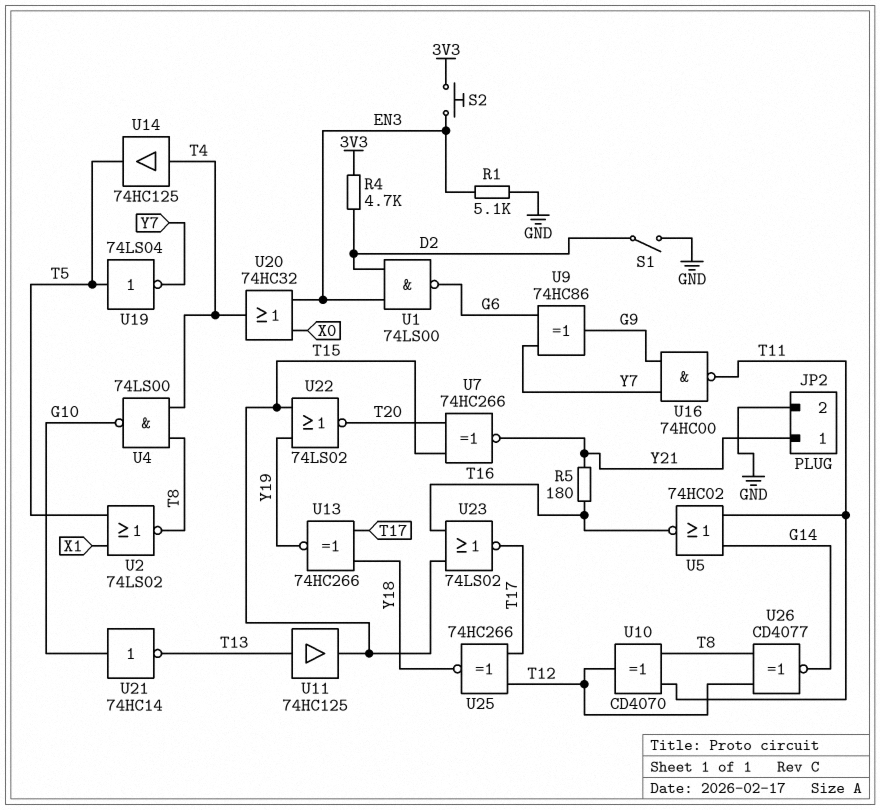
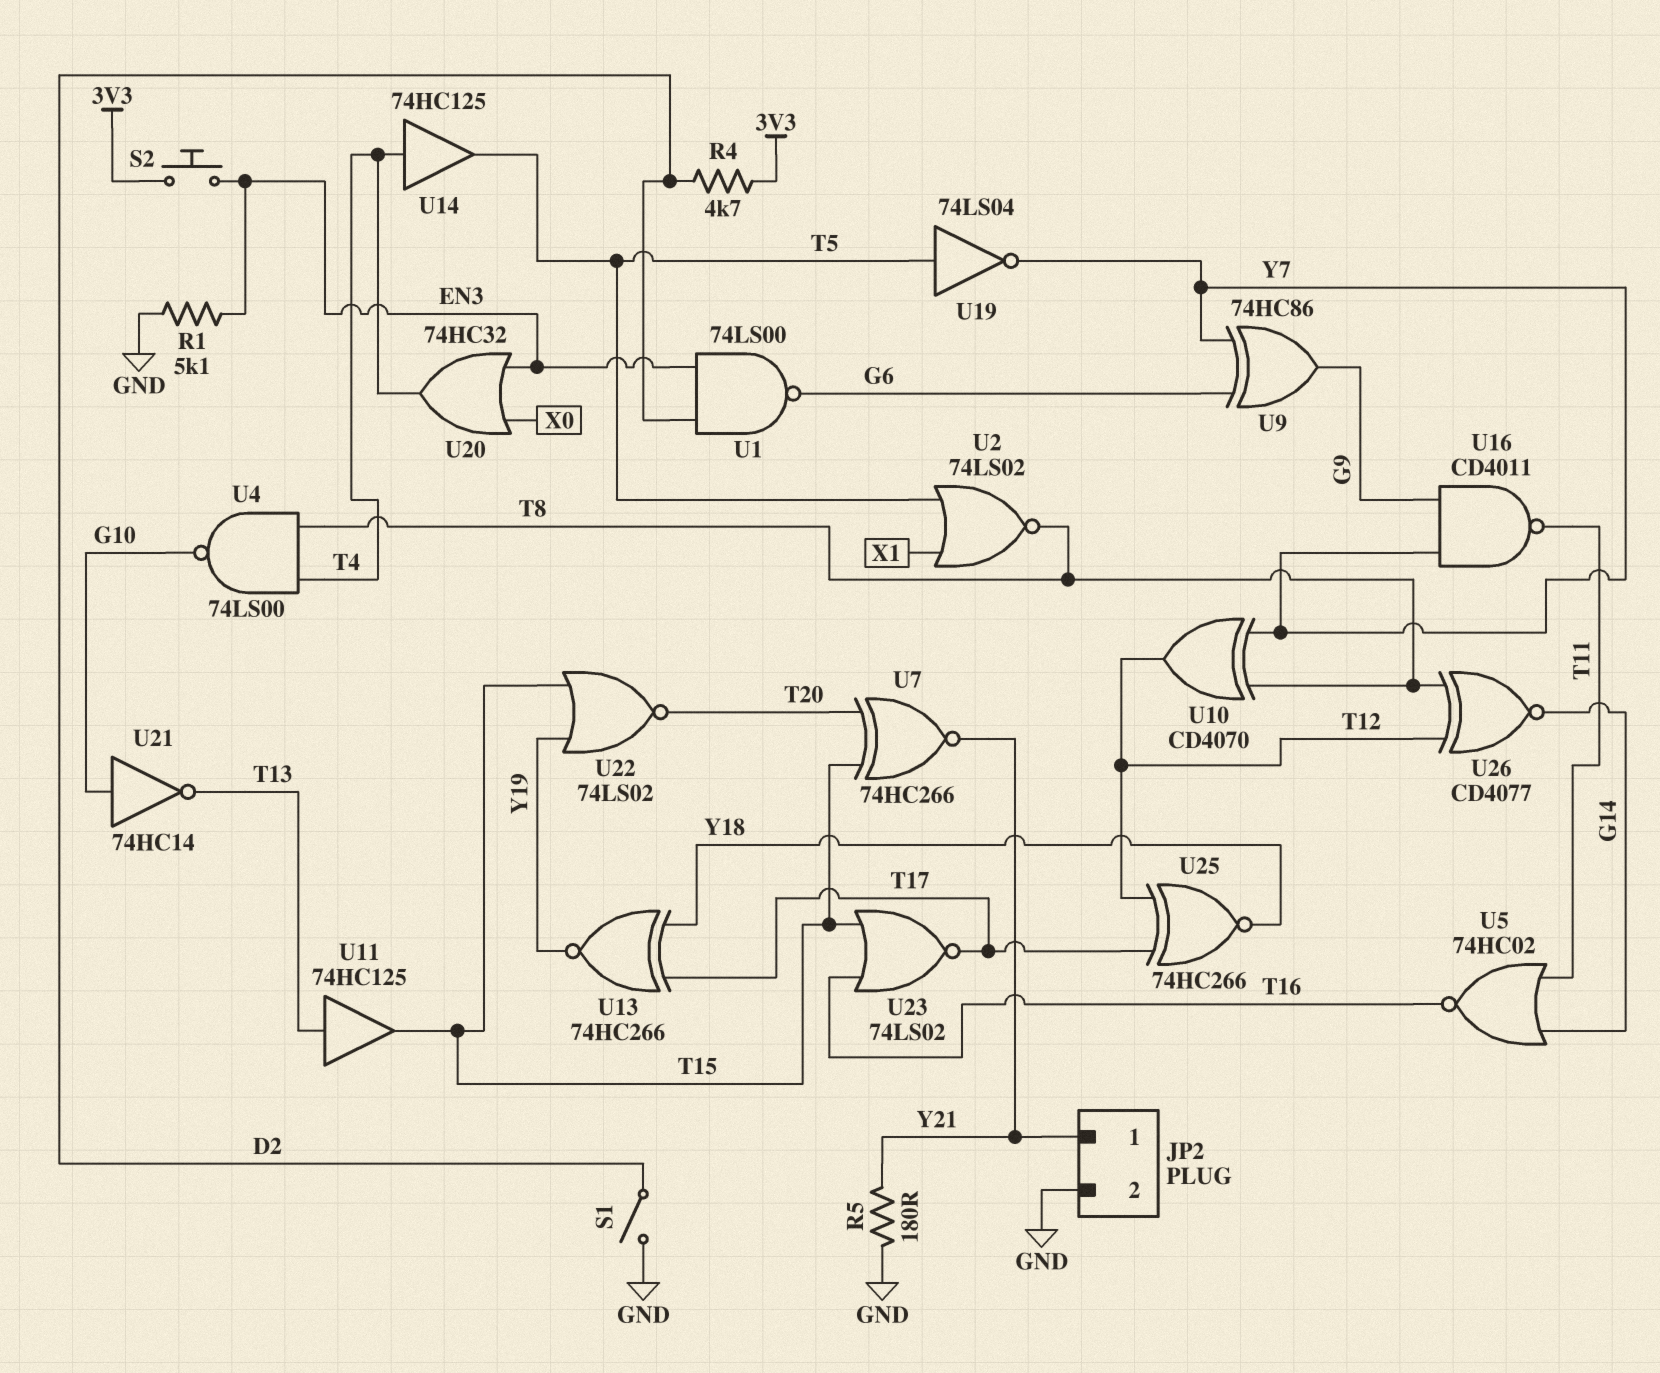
R5: 180 (T16, Y21) -> 180 (GND, Y21)
U10: XOR CD4070 (in T8, in T11, out T12) -> XOR CD4070 (in T8, in Y7, out T12)
U16: NAND 74HC00 (in G9, in Y7, out T11) -> NAND CD4011 (in G9, in Y7, out T11)

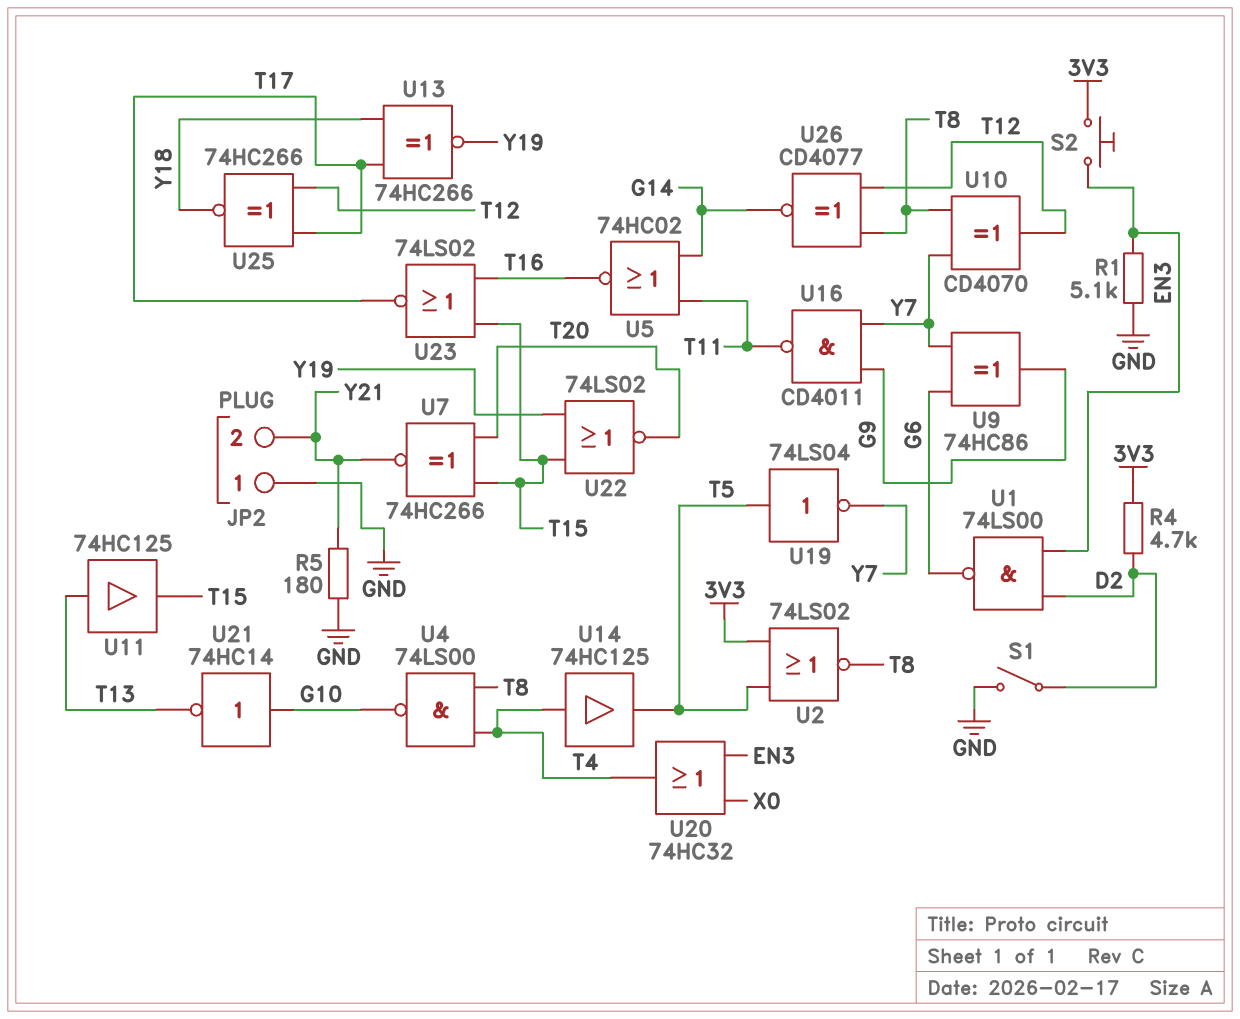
JP2 pin 1: Y21 -> GND
JP2 pin 2: GND -> Y21
U2: NOR 74LS02 (in T5, in X1, out T8) -> NOR 74LS02 (in 3V3, in T5, out T8)

